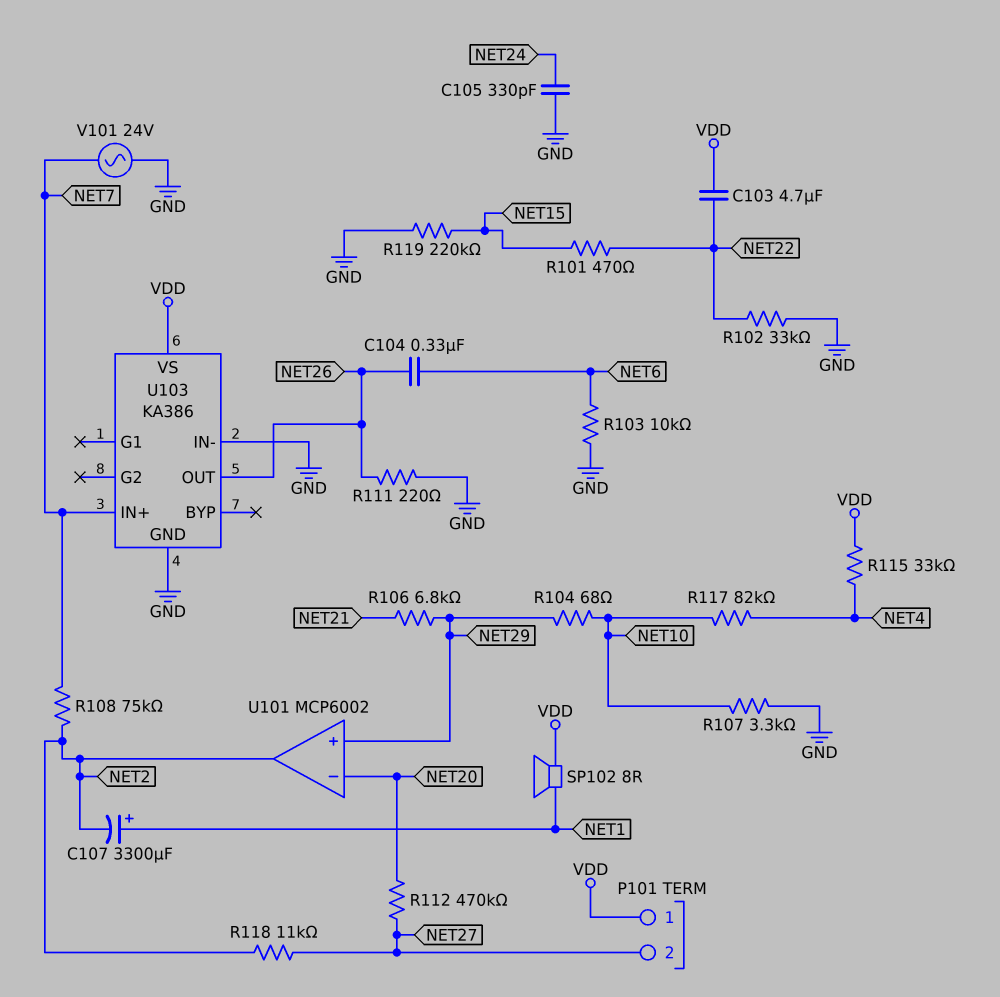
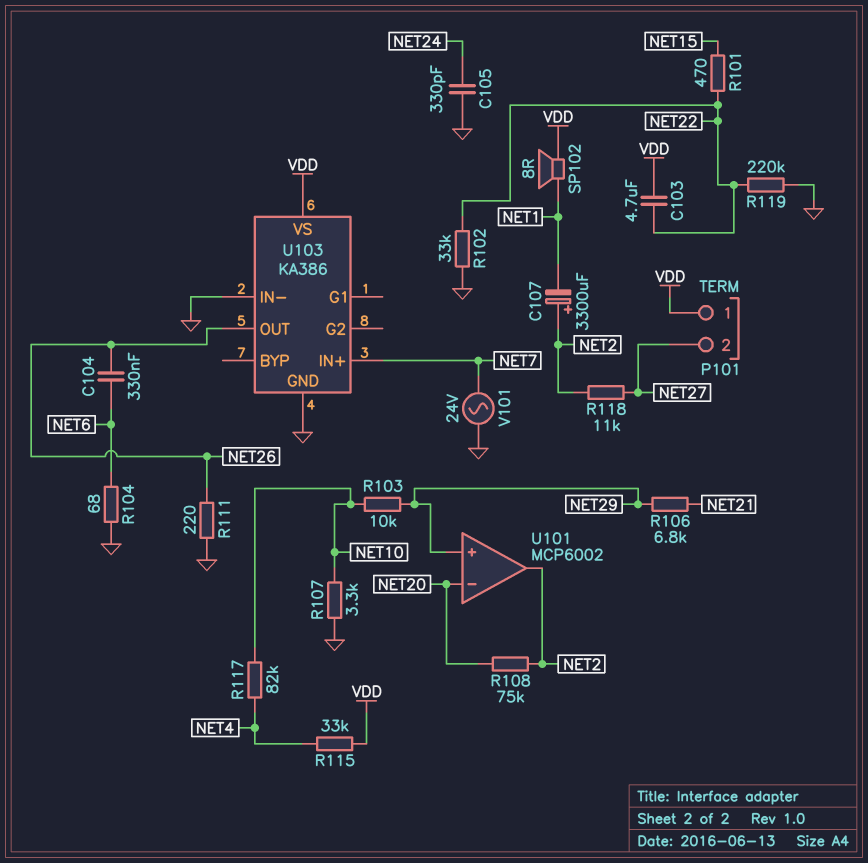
C107: 3300uF (plus NET1, minus NET2) -> 3300uF (plus NET2, minus NET1)
R103: 10k (GND, NET6) -> 10k (NET10, NET29)
R104: 68 (NET10, NET29) -> 68 (GND, NET6)
R108: 75k (NET2, NET7) -> 75k (NET2, NET20)
R112: 470k (NET20, NET27) -> none
R119: 220k (GND, NET15) -> 220k (GND, NET22)

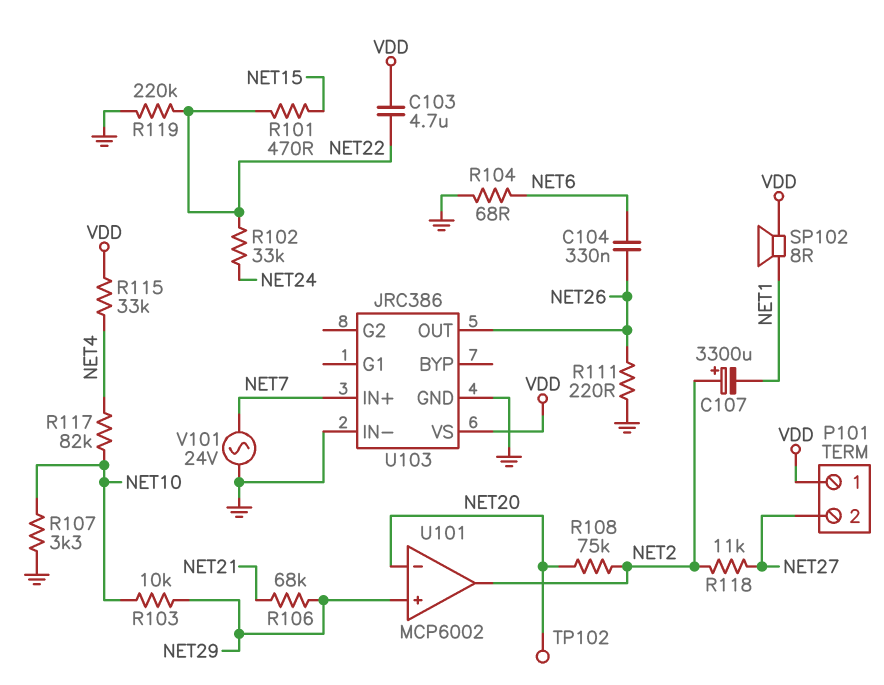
C105: 330pF (GND, NET24) -> none
R102: 33k (GND, NET22) -> 33k (NET22, NET24)
R106: 6.8k (NET21, NET29) -> 68k (NET21, NET29)
TP102: none -> test point (NET20)
U103: KA386 -> JRC386

